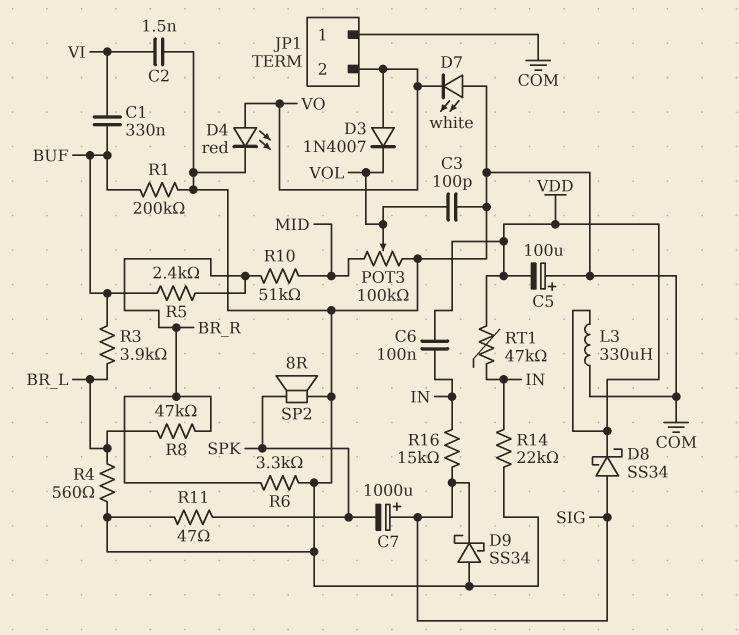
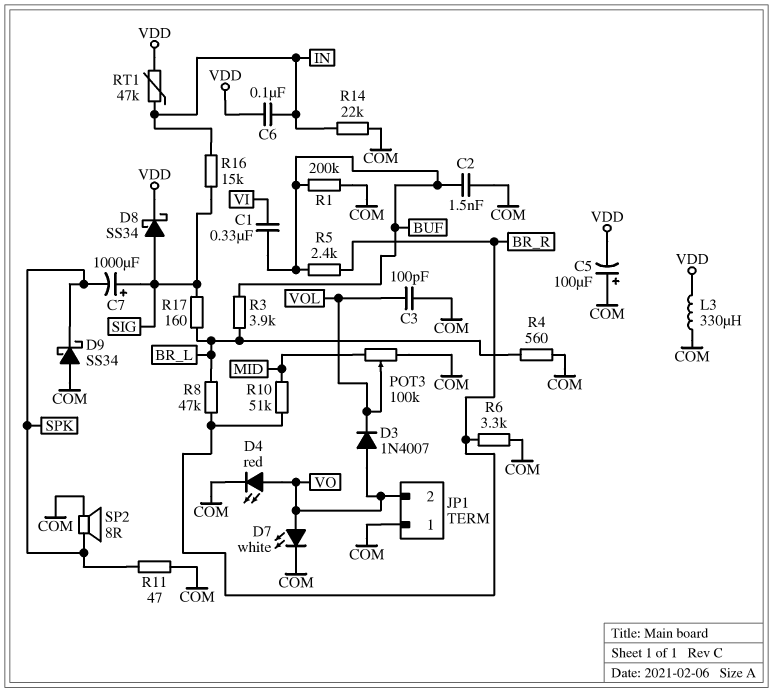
C2: 1.5nF (COM, VI) -> 1.5nF (BUF, COM)
D7: LED white (A COM, K VO) -> LED white (A VO, K COM)
D9: schottky SS34 (A COM, K SIG) -> schottky SS34 (A COM, K SPK)
R17: none -> 160 (BR_L, SIG)

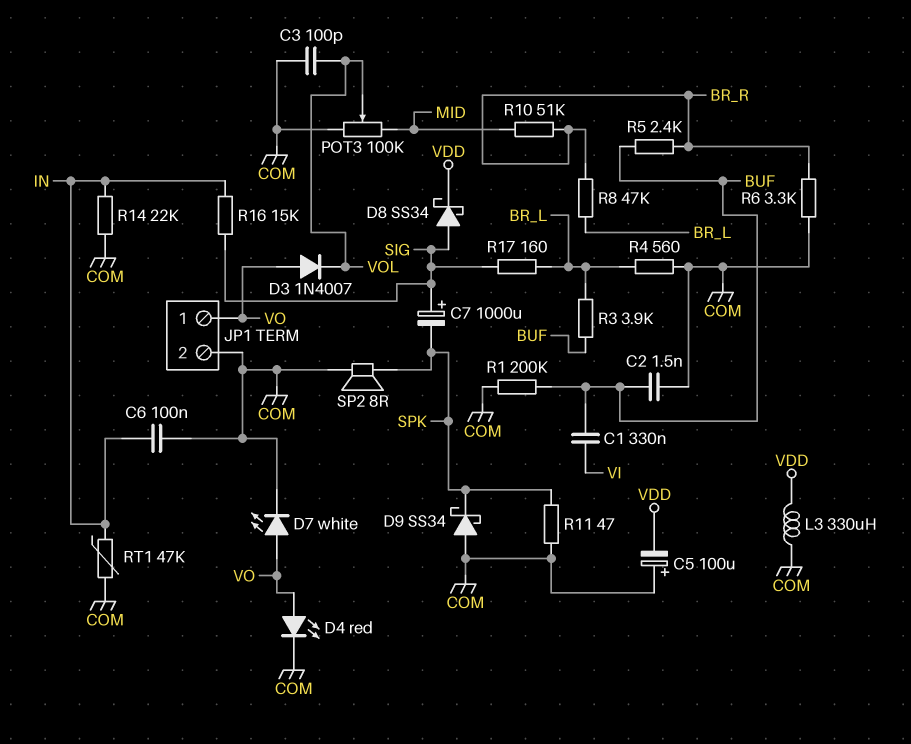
C6: 100nF (IN, VDD) -> 100nF (COM, IN)
JP1 pin 1: COM -> VO
JP1 pin 2: VO -> COM
RT1: 47k (IN, VDD) -> 47k (COM, IN)

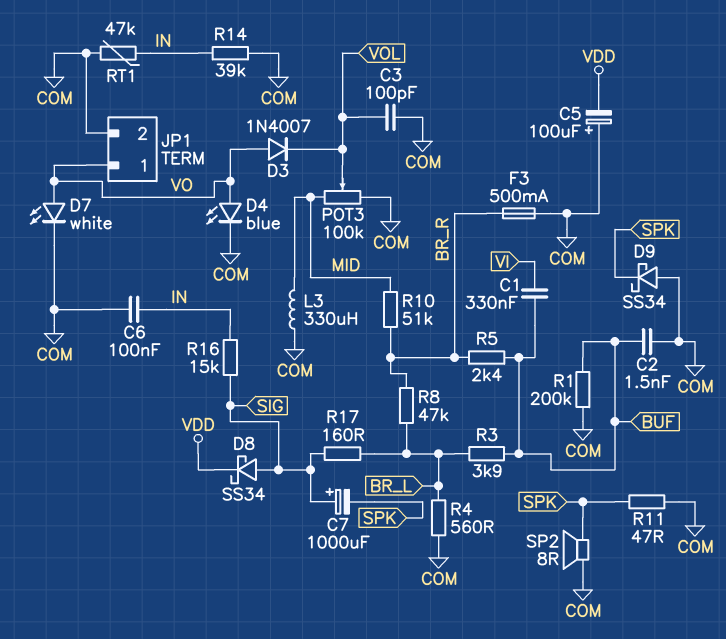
D4: LED red (A VO, K COM) -> LED blue (A VO, K COM)
F3: none -> 500mA (BR_R, COM)
L3: 330uH (COM, VDD) -> 330uH (COM, MID)
R6: 3.3k (BR_R, COM) -> none
R14: 22k (COM, IN) -> 39k (COM, IN)

